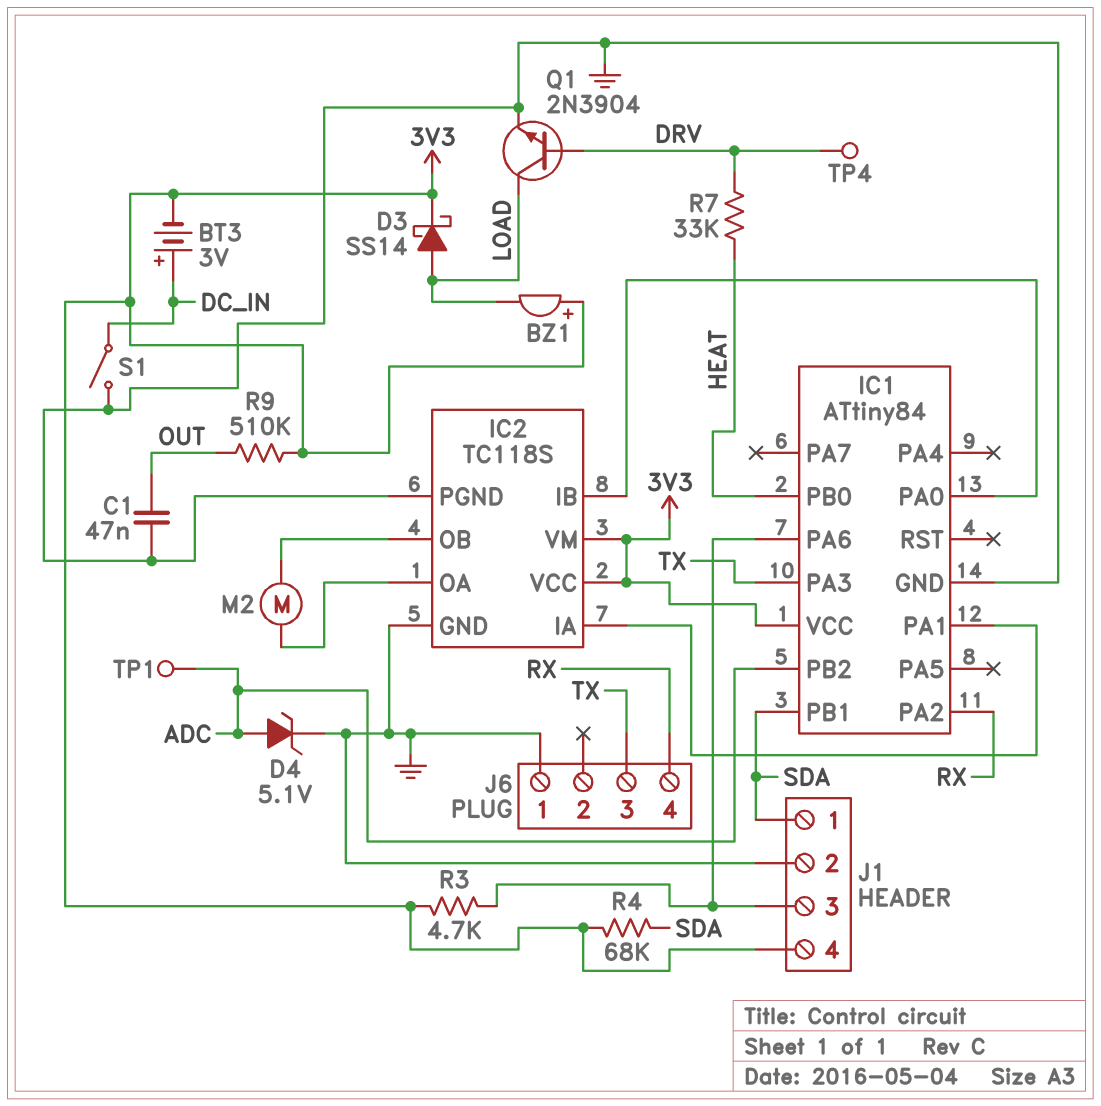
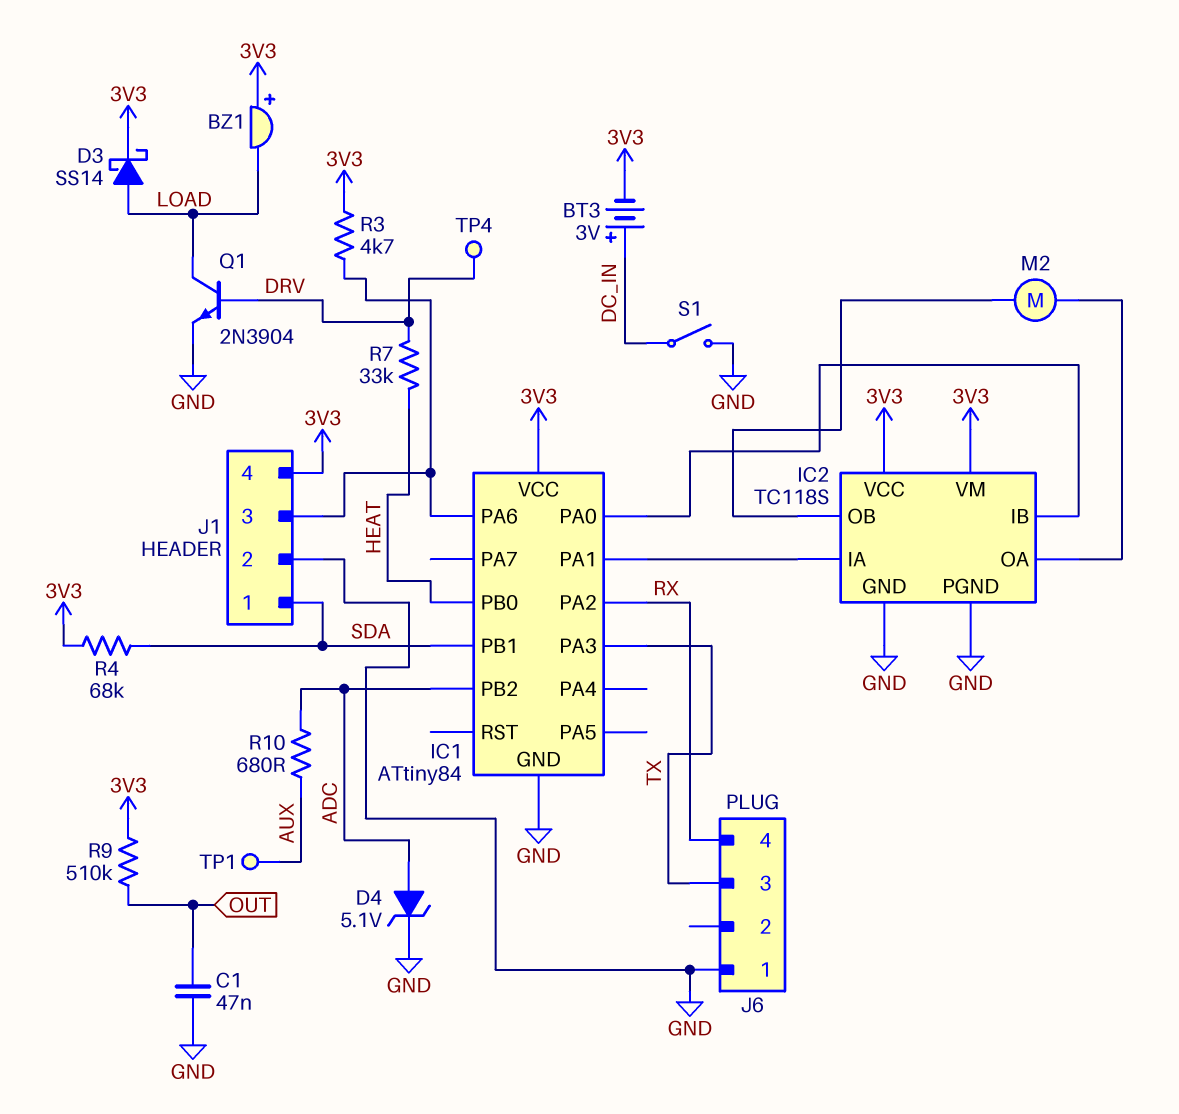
R10: none -> 680 (ADC, AUX)
TP1: test point (ADC) -> test point (AUX)

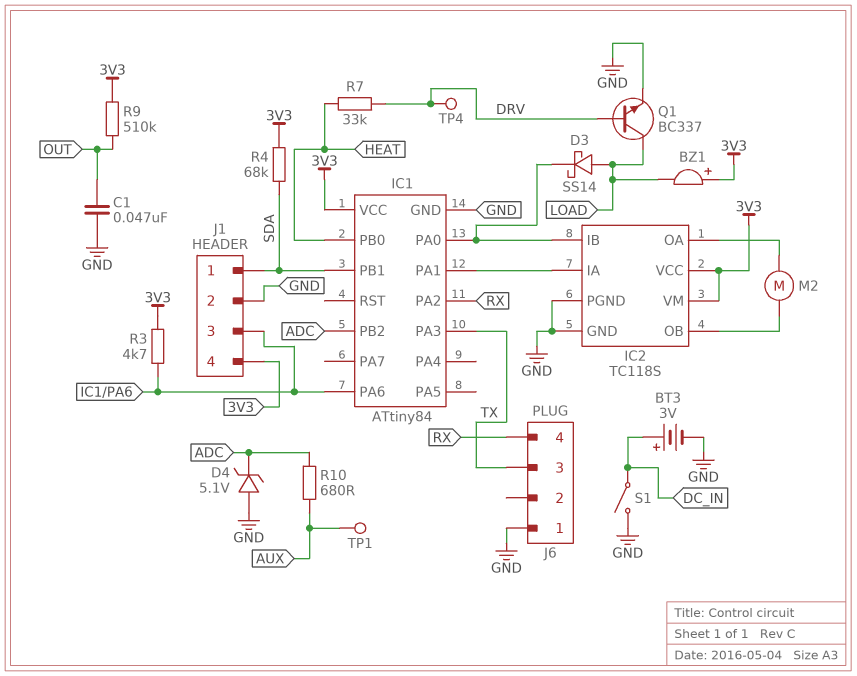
BT3: 3V (plus DC_IN, minus 3V3) -> 3V (plus DC_IN, minus GND)
D3: schottky SS14 (A LOAD, K 3V3) -> schottky SS14 (A LOAD, K IC1/PA0)
D4: zener 5.1V (A ADC, K GND) -> zener 5.1V (A GND, K ADC)
Q1: NPN 2N3904 (B DRV, C LOAD, E GND) -> NPN BC337 (B DRV, C LOAD, E GND)

